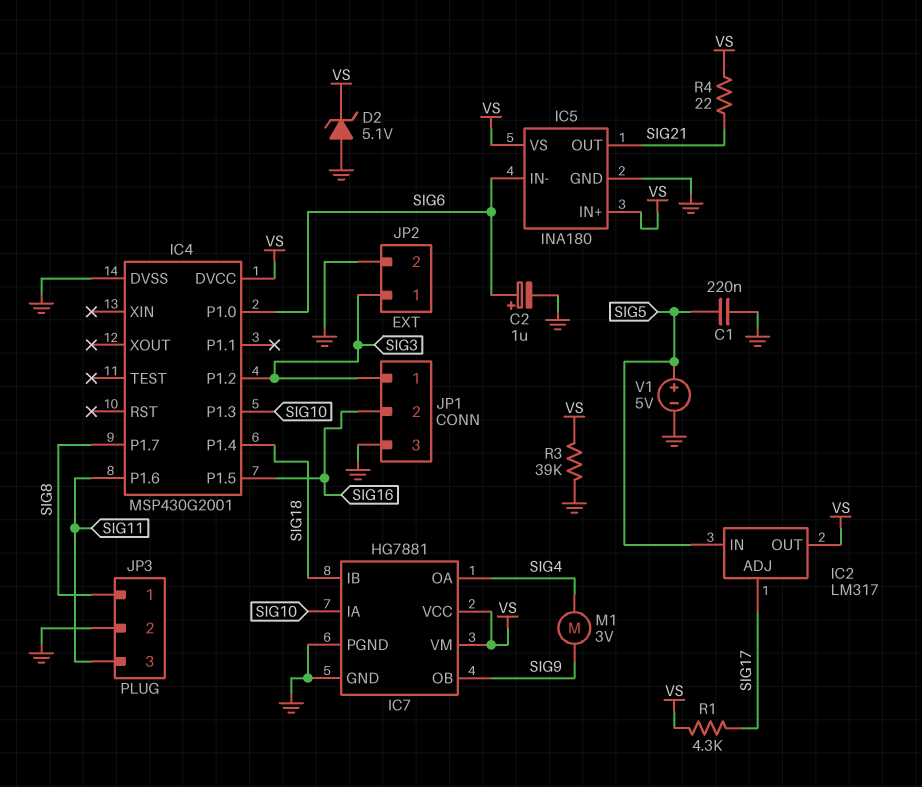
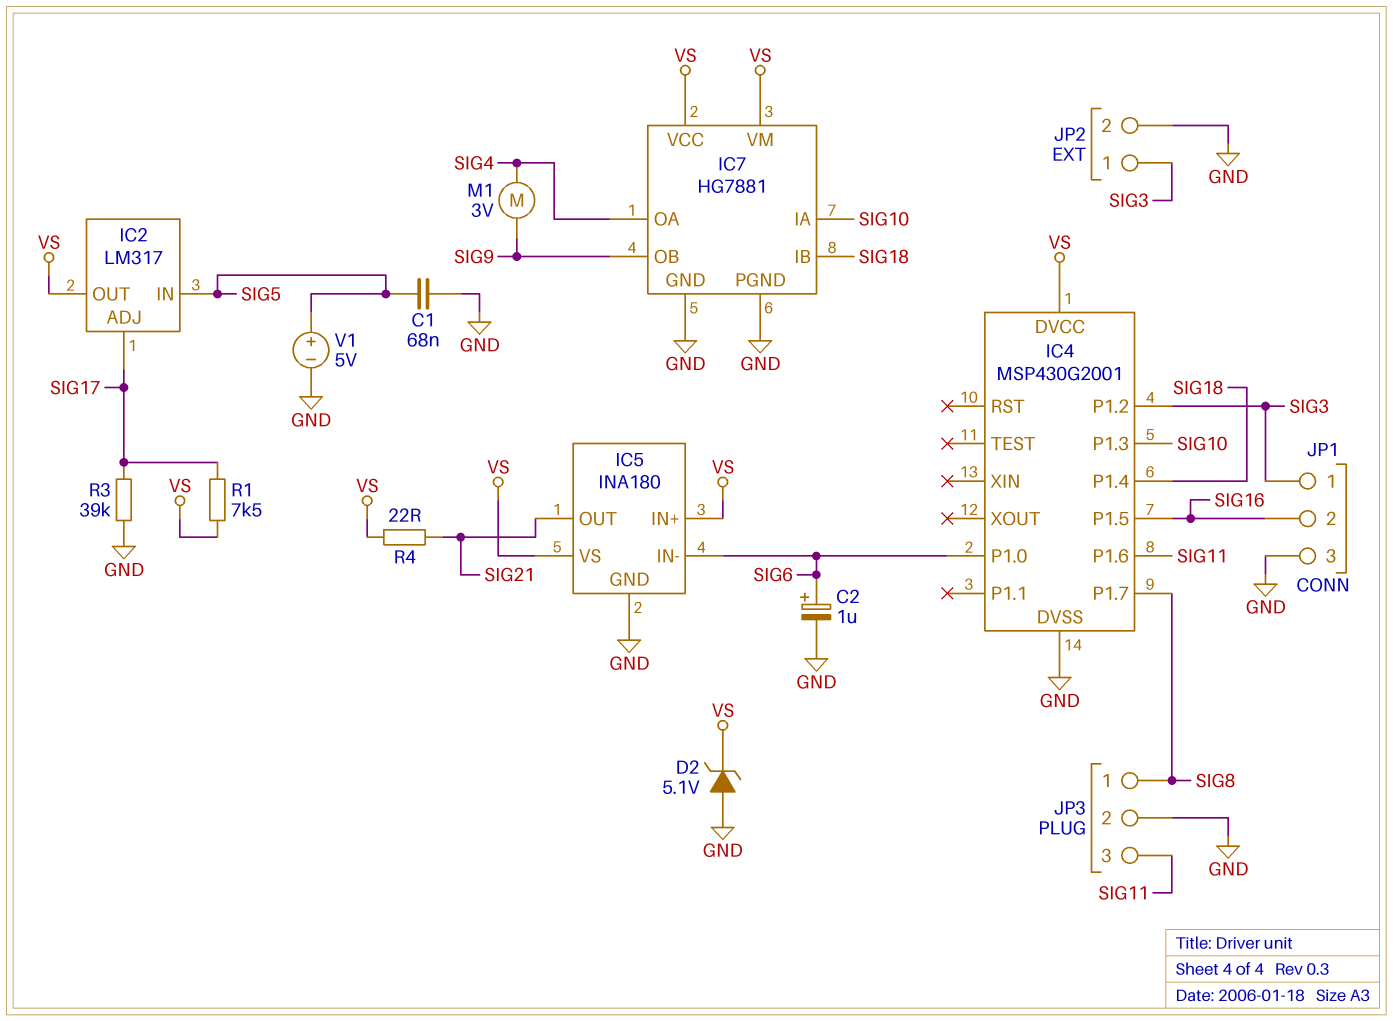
C1: 220nF (GND, SIG5) -> 68nF (GND, SIG5)
R1: 4.3k (SIG17, VS) -> 7.5k (SIG17, VS)
R3: 39k (GND, VS) -> 39k (GND, SIG17)

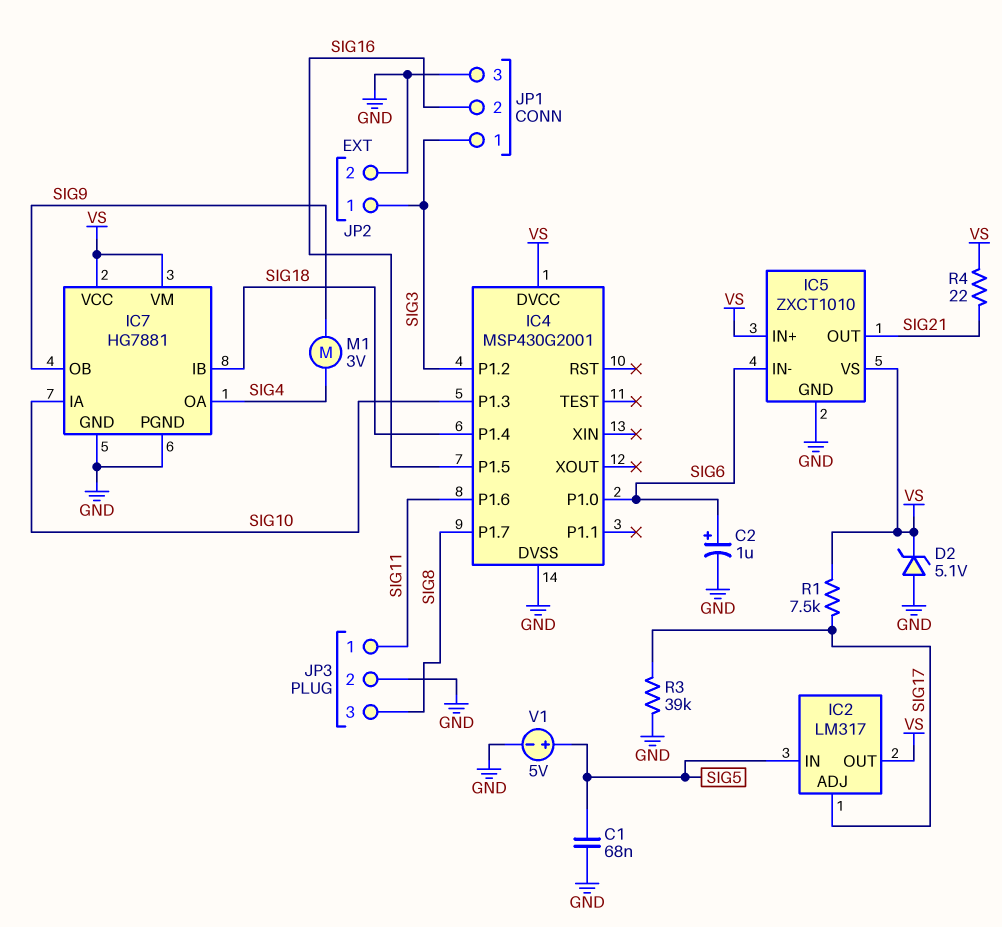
IC5: INA180 -> ZXCT1010
JP3 pin 1: SIG8 -> SIG11
JP3 pin 3: SIG11 -> SIG8

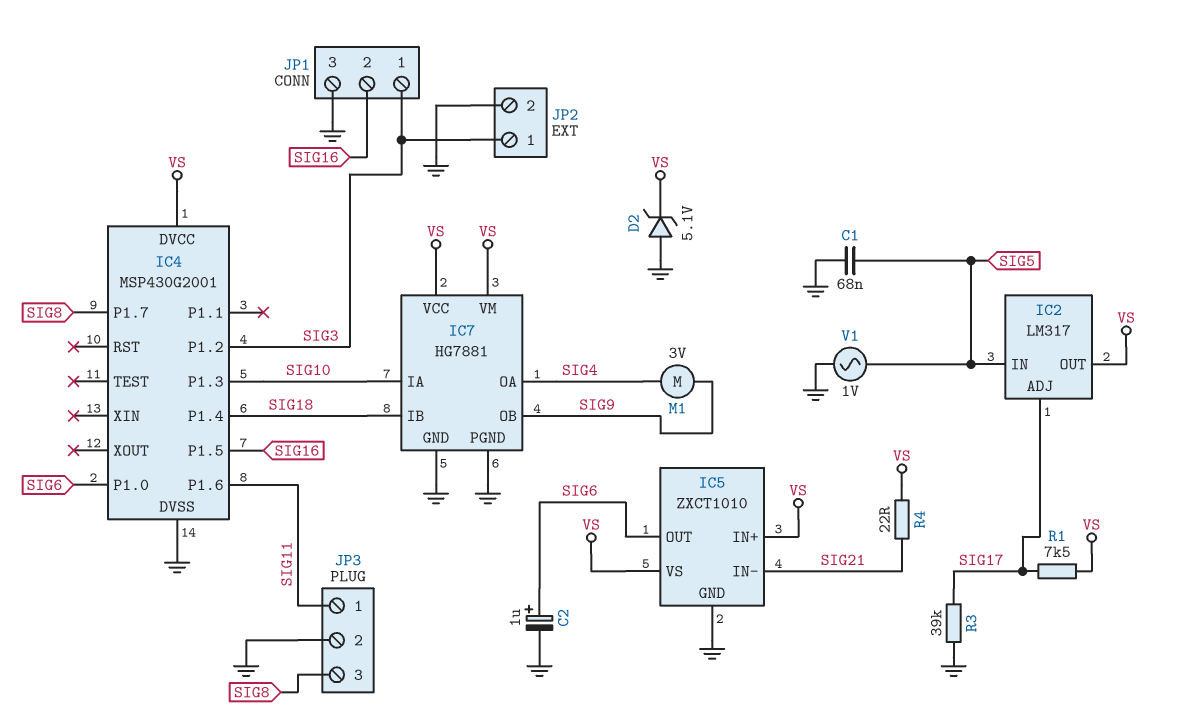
IC5 pin IN-: SIG6 -> SIG21
IC5 pin OUT: SIG21 -> SIG6
V1: 5V (plus SIG5, minus GND) -> AC 1V (GND, SIG5)

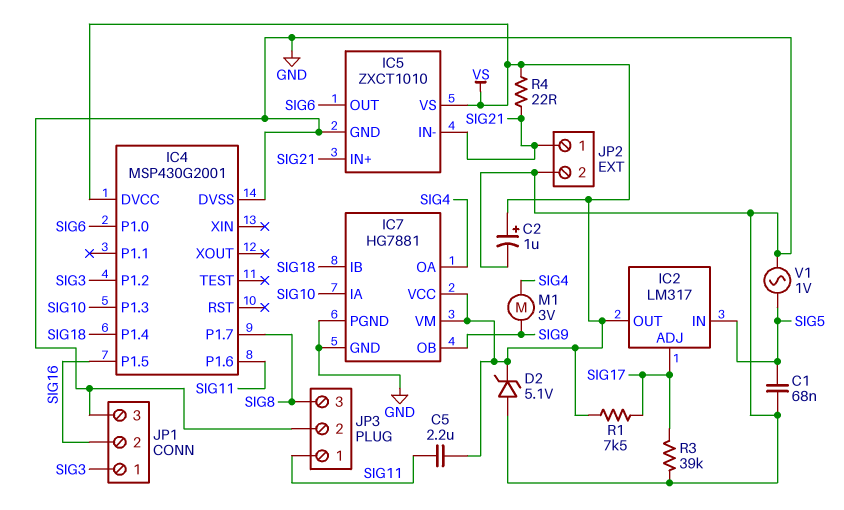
C2: 1uF (plus SIG6, minus GND) -> 1uF (plus VS, minus GND)
C5: none -> 2.2uF (SIG11, VS)
IC5 pin IN+: VS -> SIG21
JP2 pin 1: SIG3 -> SIG21

